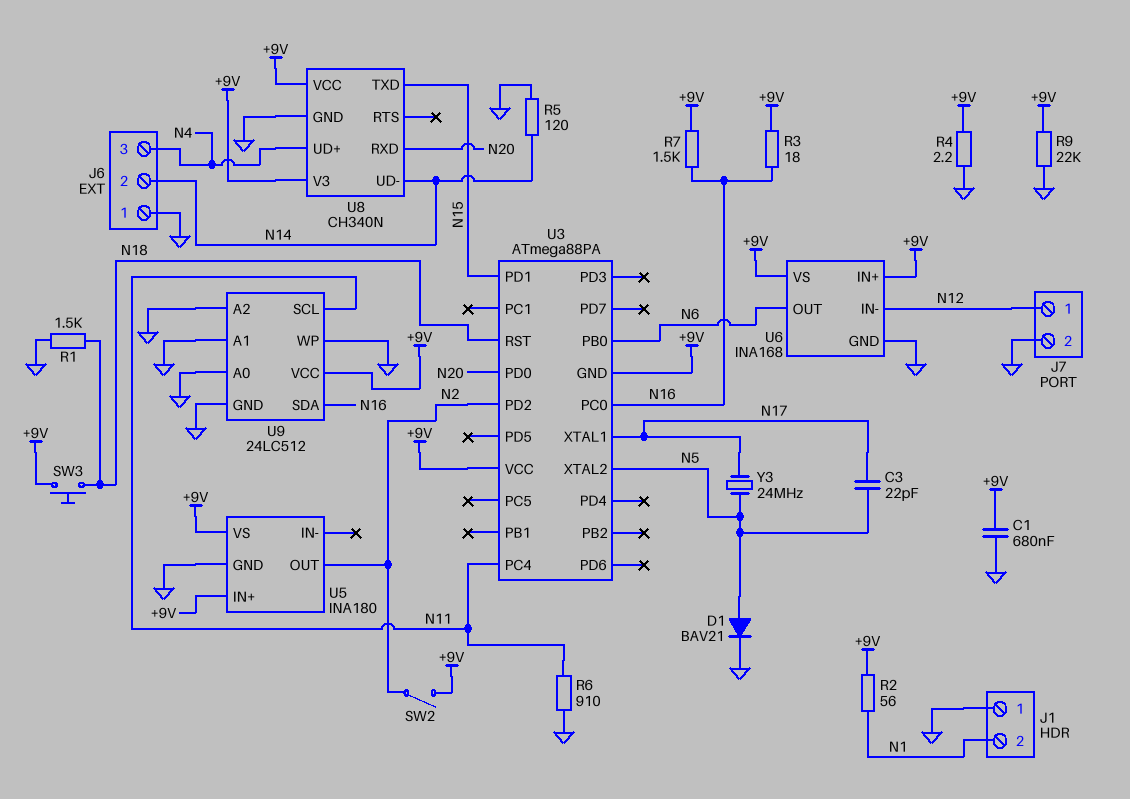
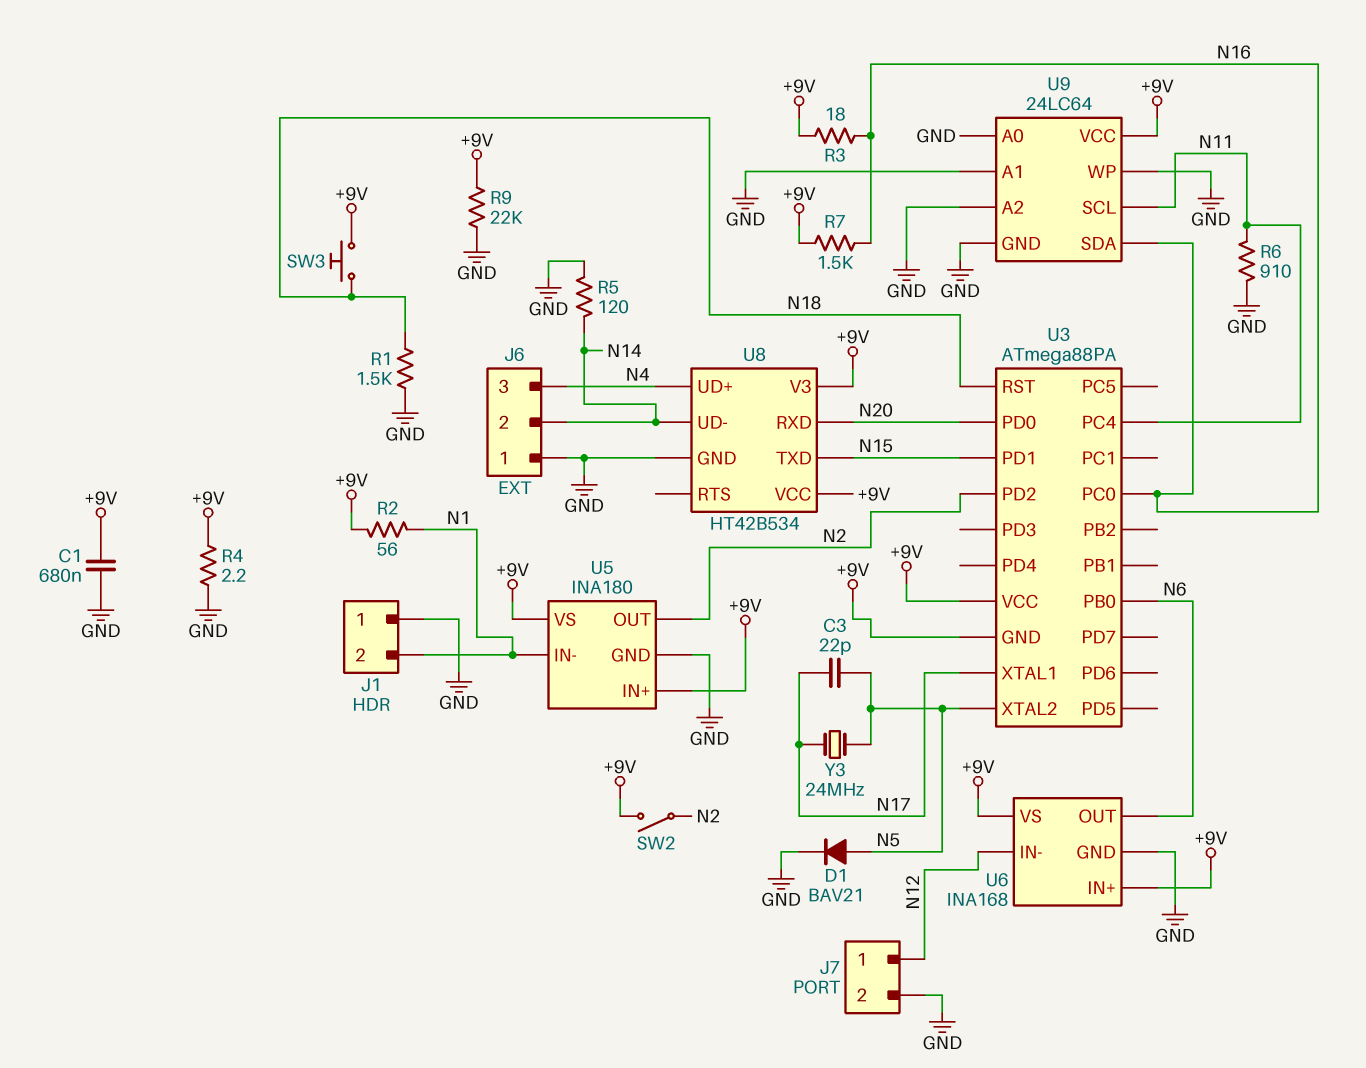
U5 pin IN-: none -> N1
U8: CH340N -> HT42B534
U9: 24LC512 -> 24LC64

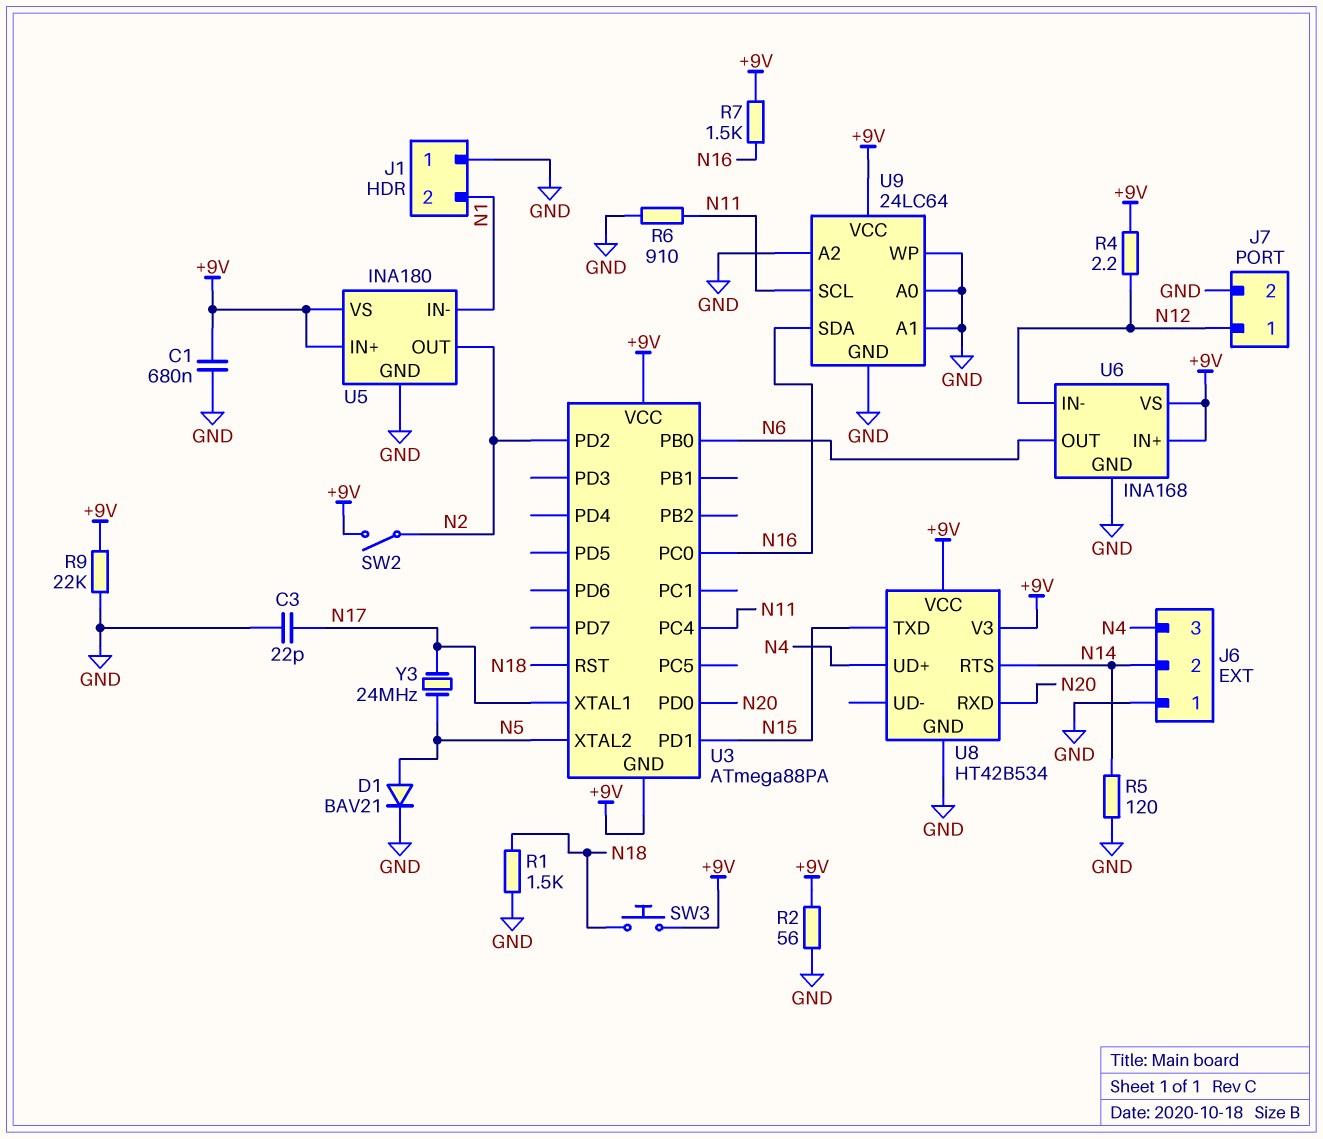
C3: 22pF (N5, N17) -> 22pF (GND, N17)
R2: 56 (+9V, N1) -> 56 (+9V, GND)
R3: 18 (+9V, N16) -> none
R4: 2.2 (+9V, GND) -> 2.2 (+9V, N12)
U8 pin RTS: none -> N14
U8 pin UD-: N14 -> none

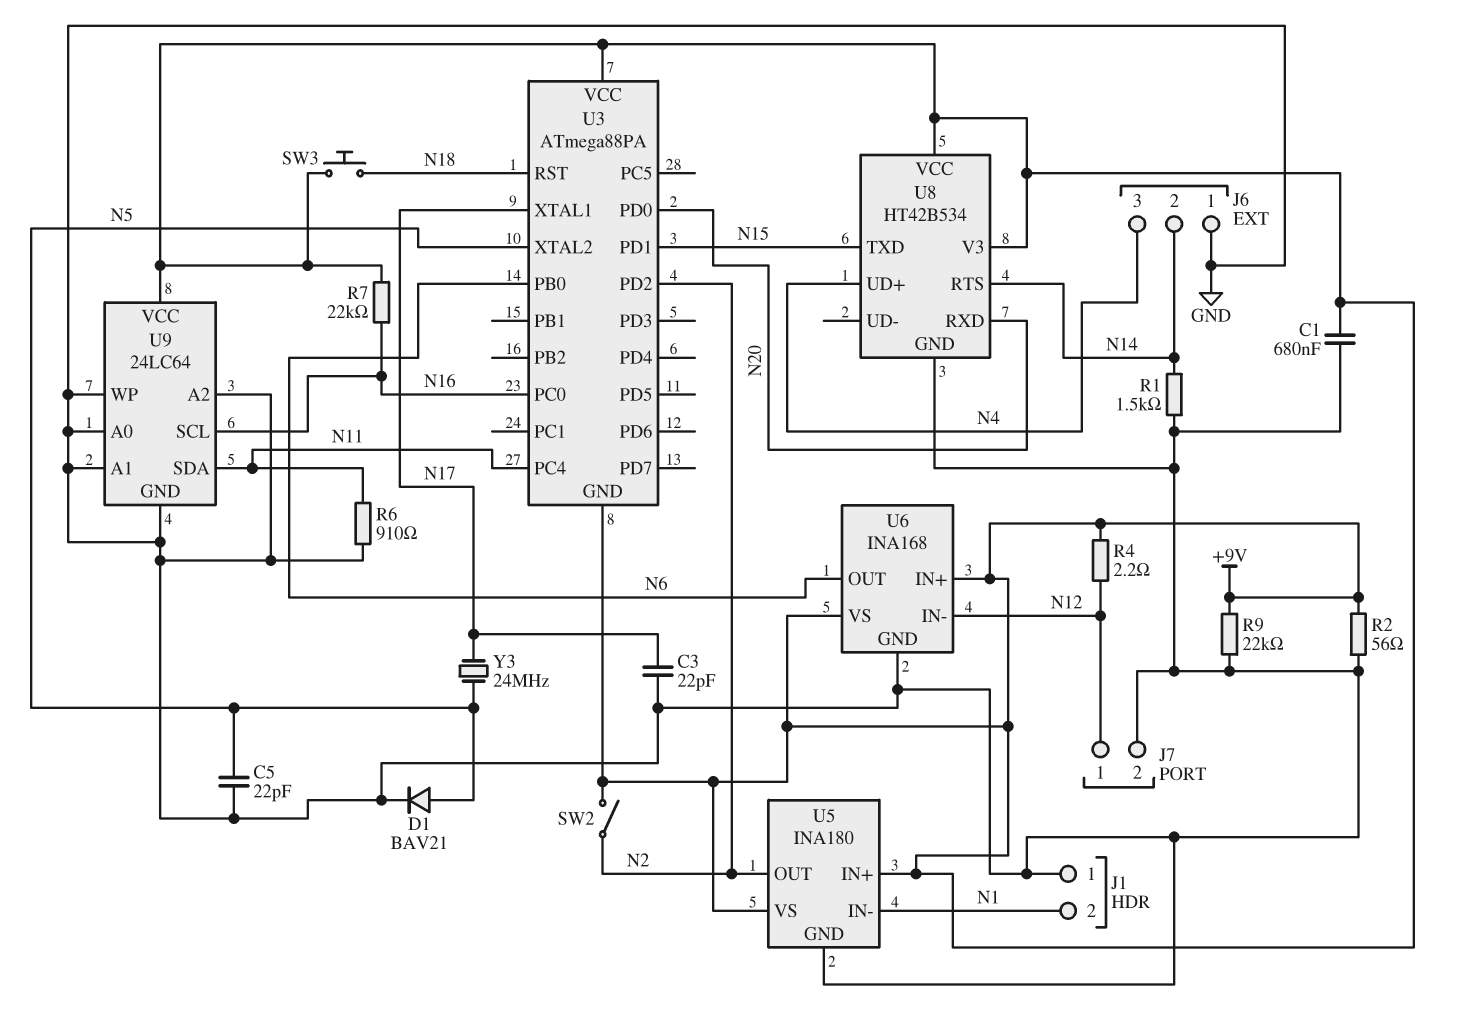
C5: none -> 22pF (GND, N5)
R1: 1.5k (GND, N18) -> 1.5k (GND, N14)
R5: 120 (GND, N14) -> none
R7: 1.5k (+9V, N16) -> 22k (+9V, N16)
U9 pin SCL: N11 -> N16
U9 pin SDA: N16 -> N11

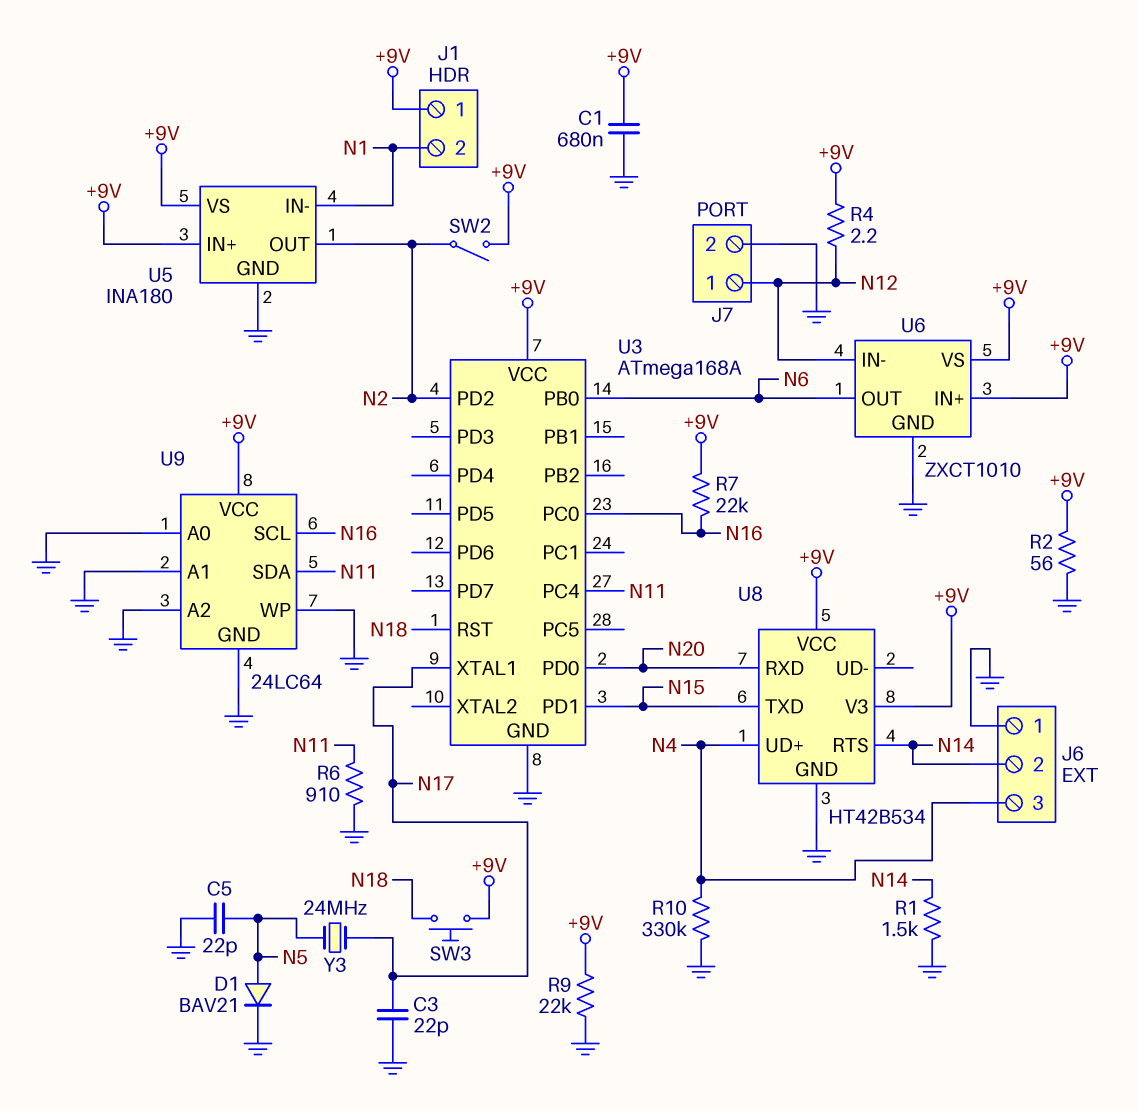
J1 pin 1: GND -> +9V
R10: none -> 330k (GND, N4)
U3: ATmega88PA -> ATmega168A
U3 pin GND: +9V -> GND
U3 pin XTAL2: N5 -> none
U6: INA168 -> ZXCT1010

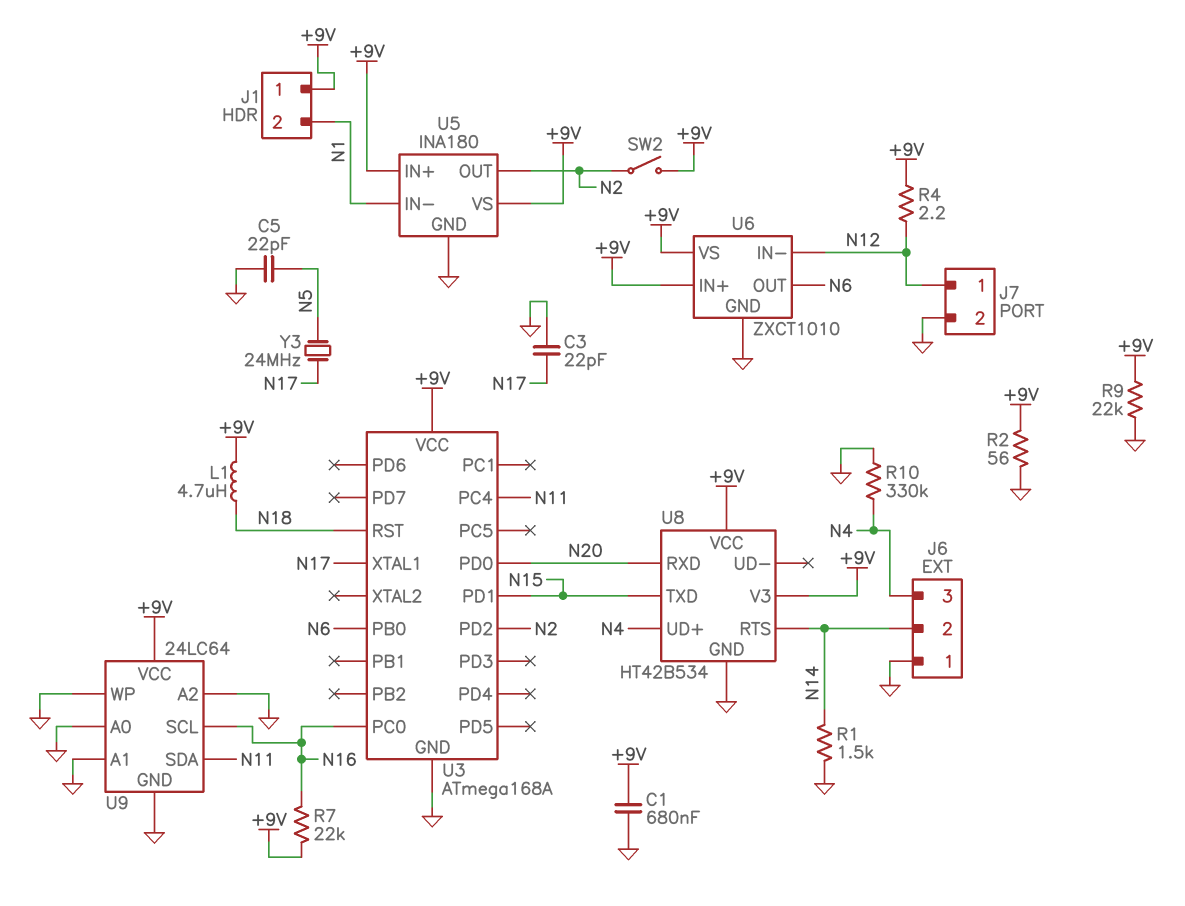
D1: diode BAV21 (A N5, K GND) -> none
L1: none -> 4.7uH (+9V, N18)
R6: 910 (GND, N11) -> none
SW3: button (+9V, N18) -> none

